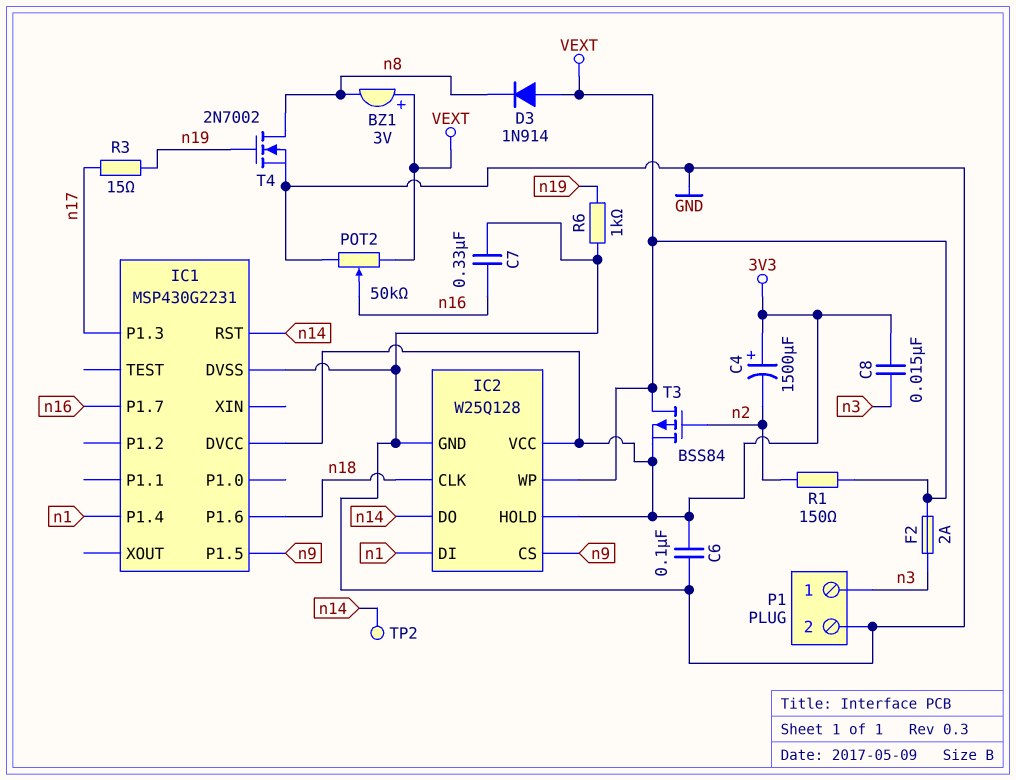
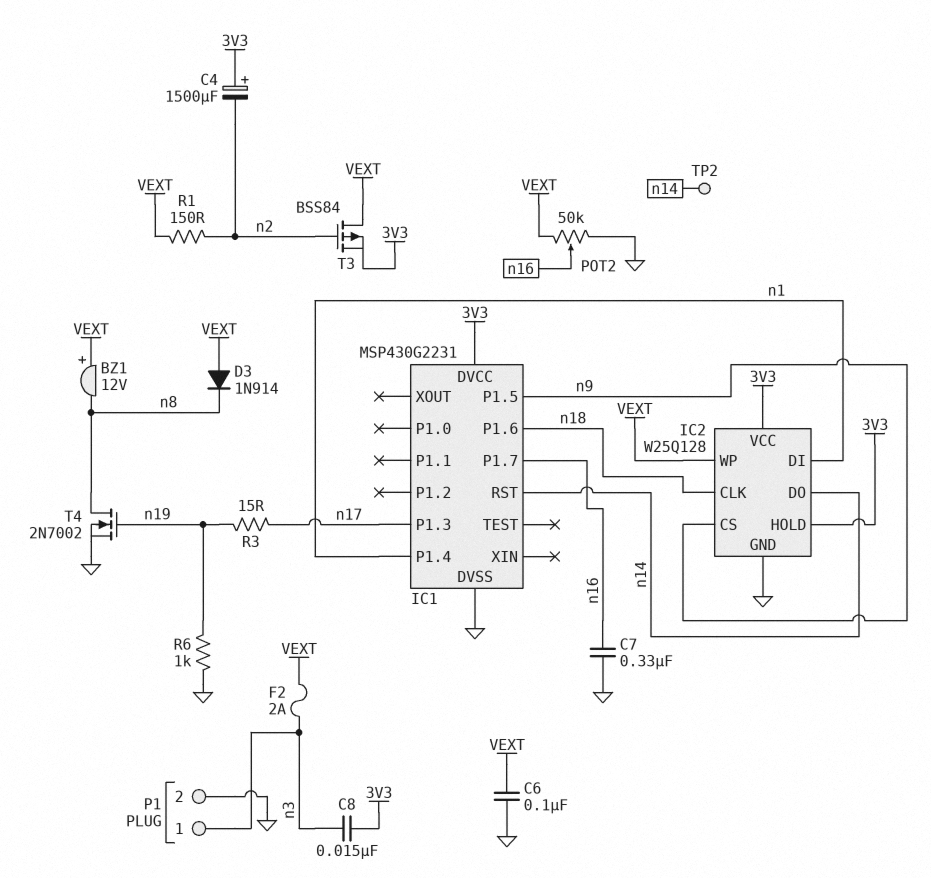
BZ1: buzzer 3V (plus VEXT, minus n8) -> buzzer 12V (plus VEXT, minus n8)
C6: 100nF (3V3, GND) -> 100nF (GND, VEXT)

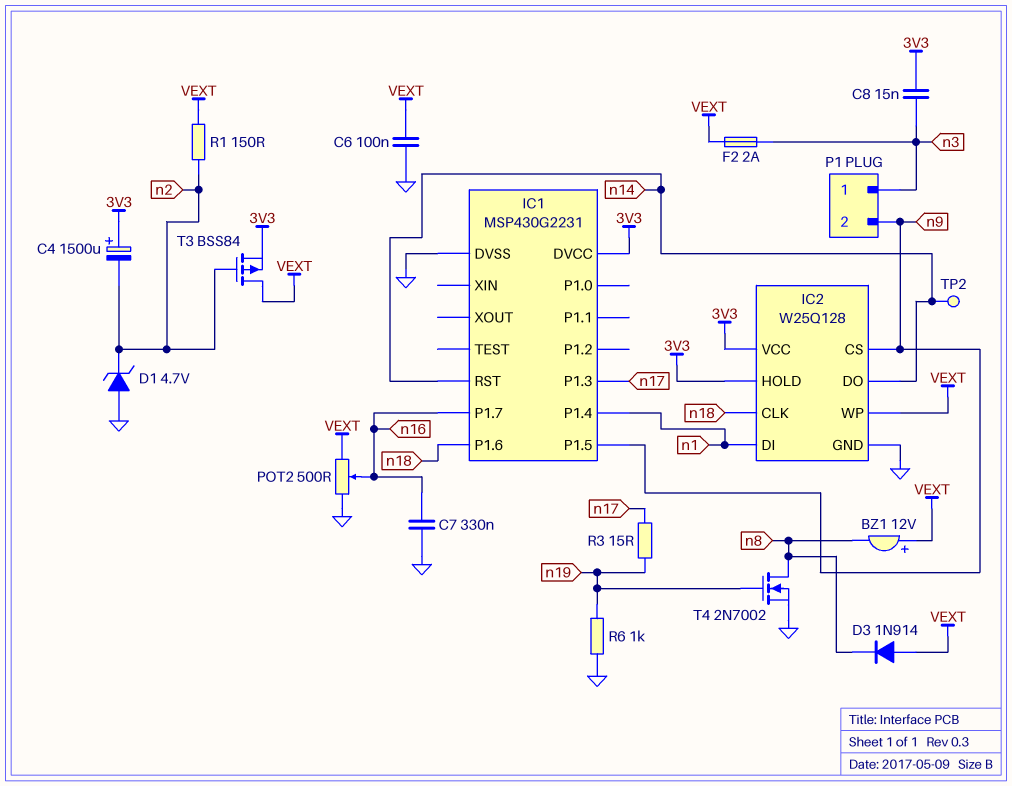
D1: none -> zener 4.7V (A GND, K n2)
P1 pin 2: GND -> n9
POT2: 50k (GND, VEXT, wiper n16) -> 500 (GND, VEXT, wiper n16)

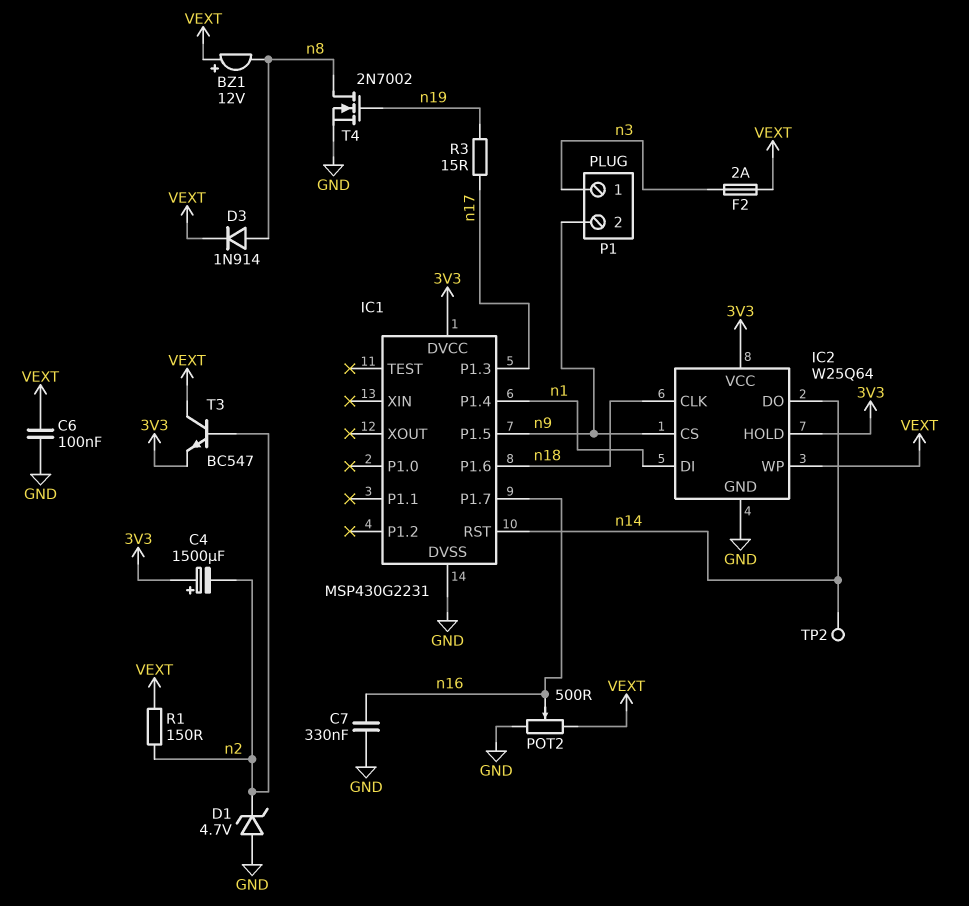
C8: 15nF (3V3, n3) -> none
D3: diode 1N914 (A VEXT, K n8) -> diode 1N914 (A n8, K VEXT)
IC2: W25Q128 -> W25Q64
R6: 1k (GND, n19) -> none
T3: PMOS BSS84 (G n2, D VEXT, S 3V3) -> NPN BC547 (B n2, C VEXT, E 3V3)

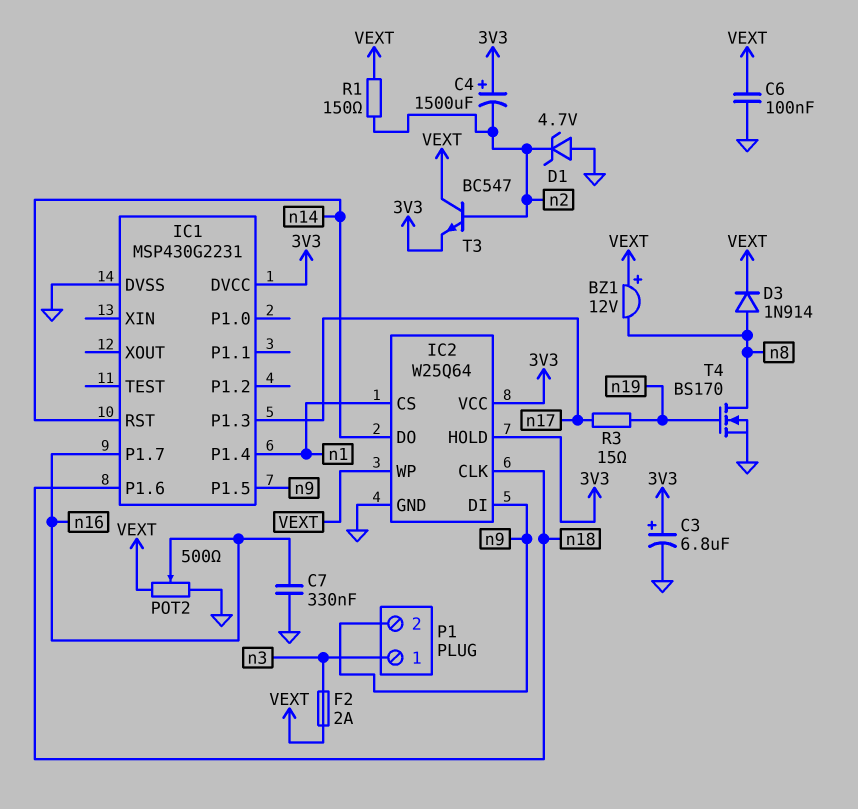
C3: none -> 6.8uF (plus 3V3, minus GND)
IC2 pin CS: n9 -> n1
IC2 pin DI: n1 -> n9
T4: NMOS 2N7002 (G n19, D n8, S GND) -> NMOS BS170 (G n19, D n8, S GND)
TP2: test point (n14) -> none

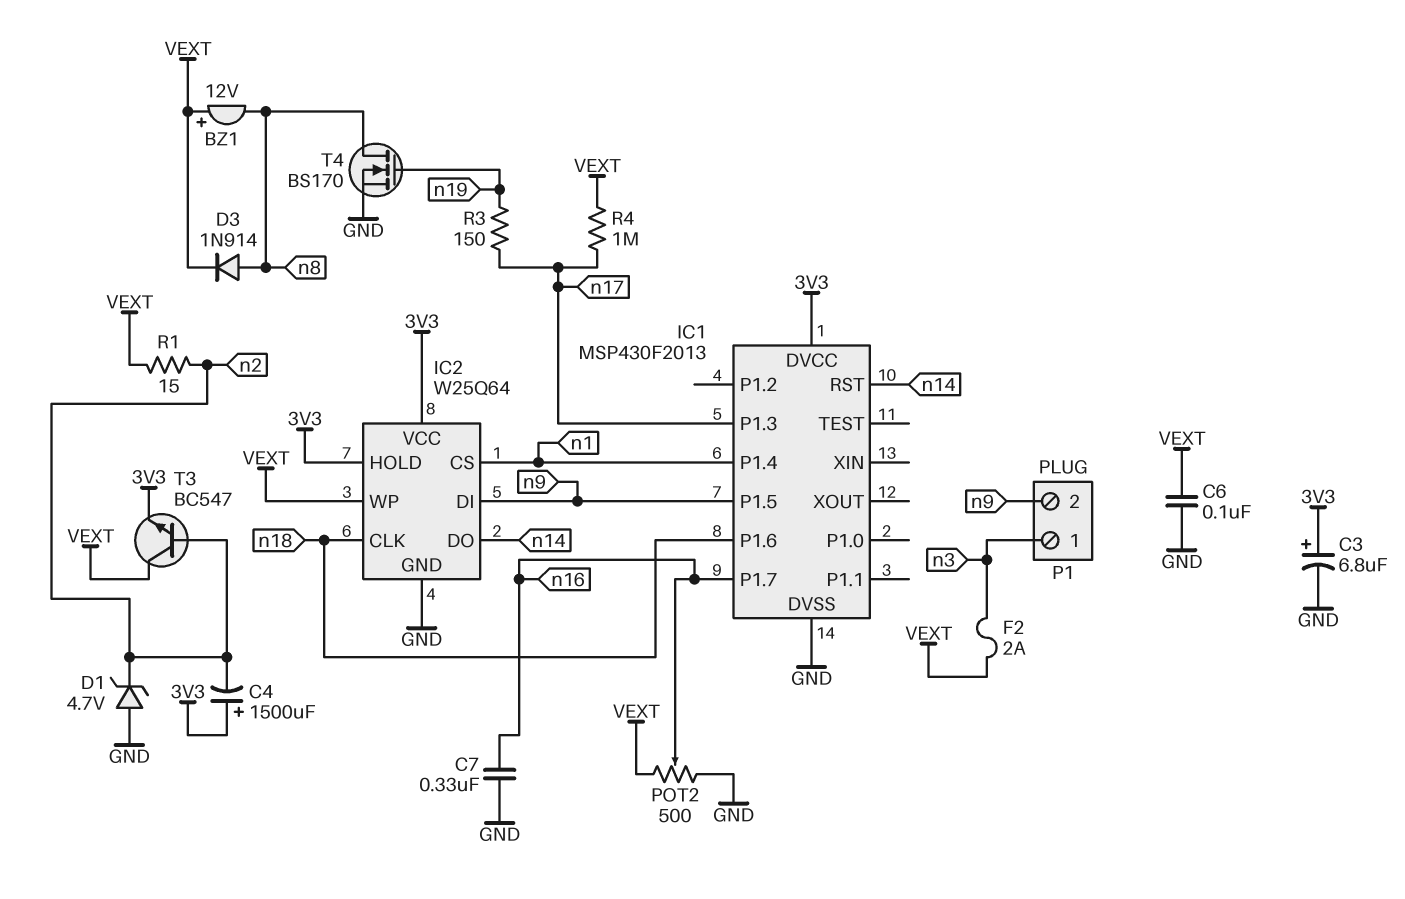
IC1: MSP430G2231 -> MSP430F2013
R1: 150 (VEXT, n2) -> 15 (VEXT, n2)
R3: 15 (n17, n19) -> 150 (n17, n19)
R4: none -> 1M (VEXT, n17)

